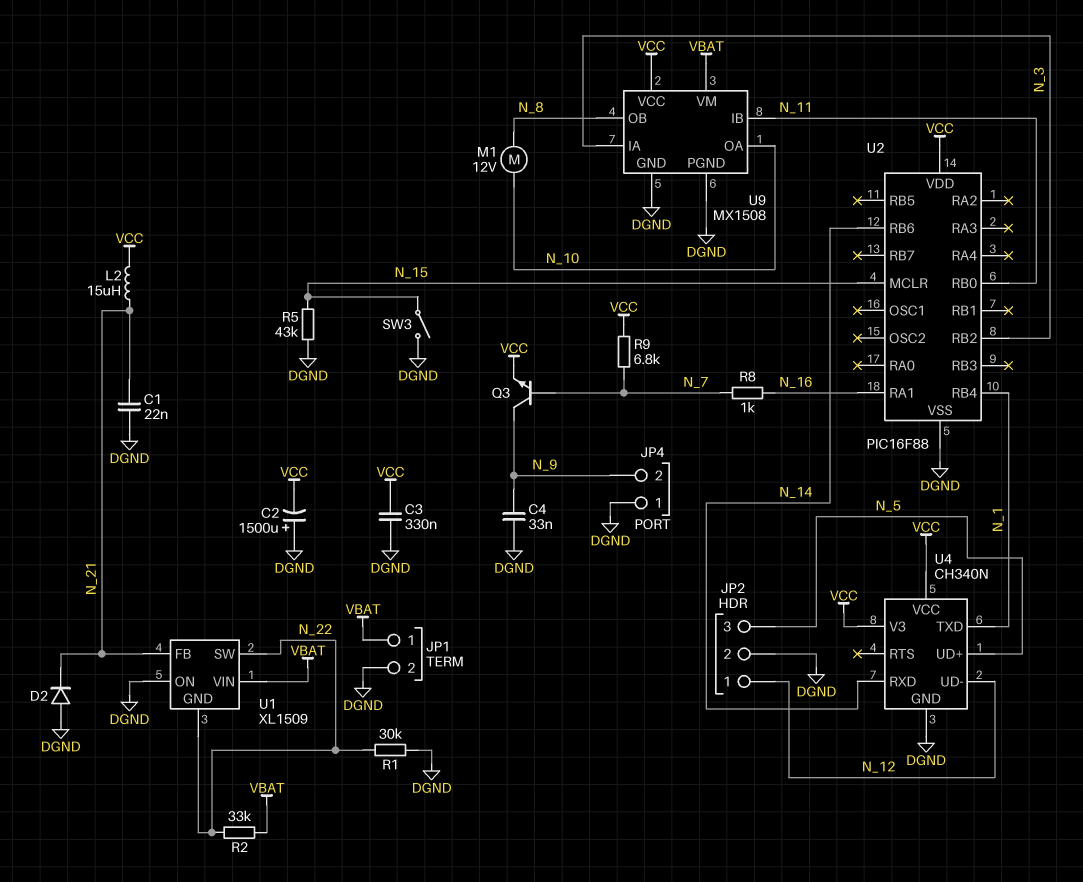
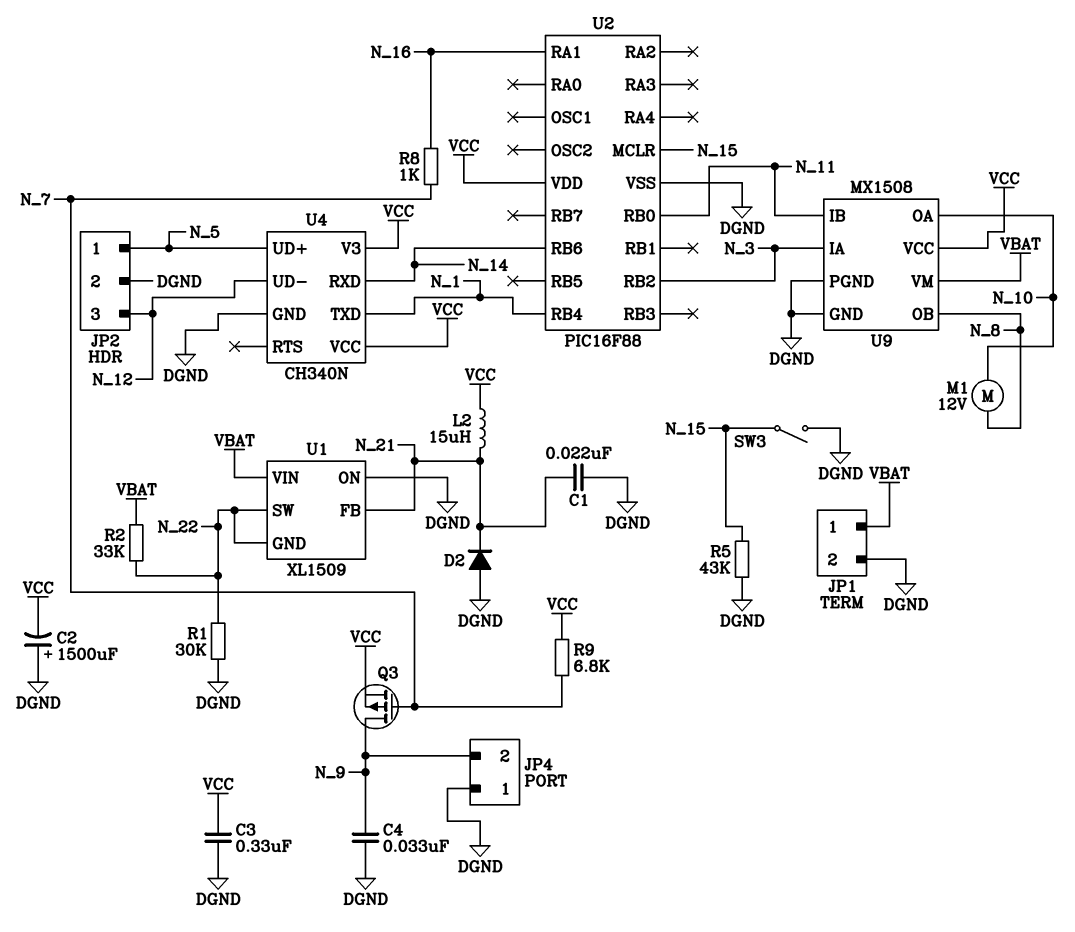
JP2 pin 1: N_12 -> N_5
JP2 pin 3: N_5 -> N_12
Q3: NPN (B N_7, C N_9, E VCC) -> PMOS (G N_7, D N_9, S VCC)

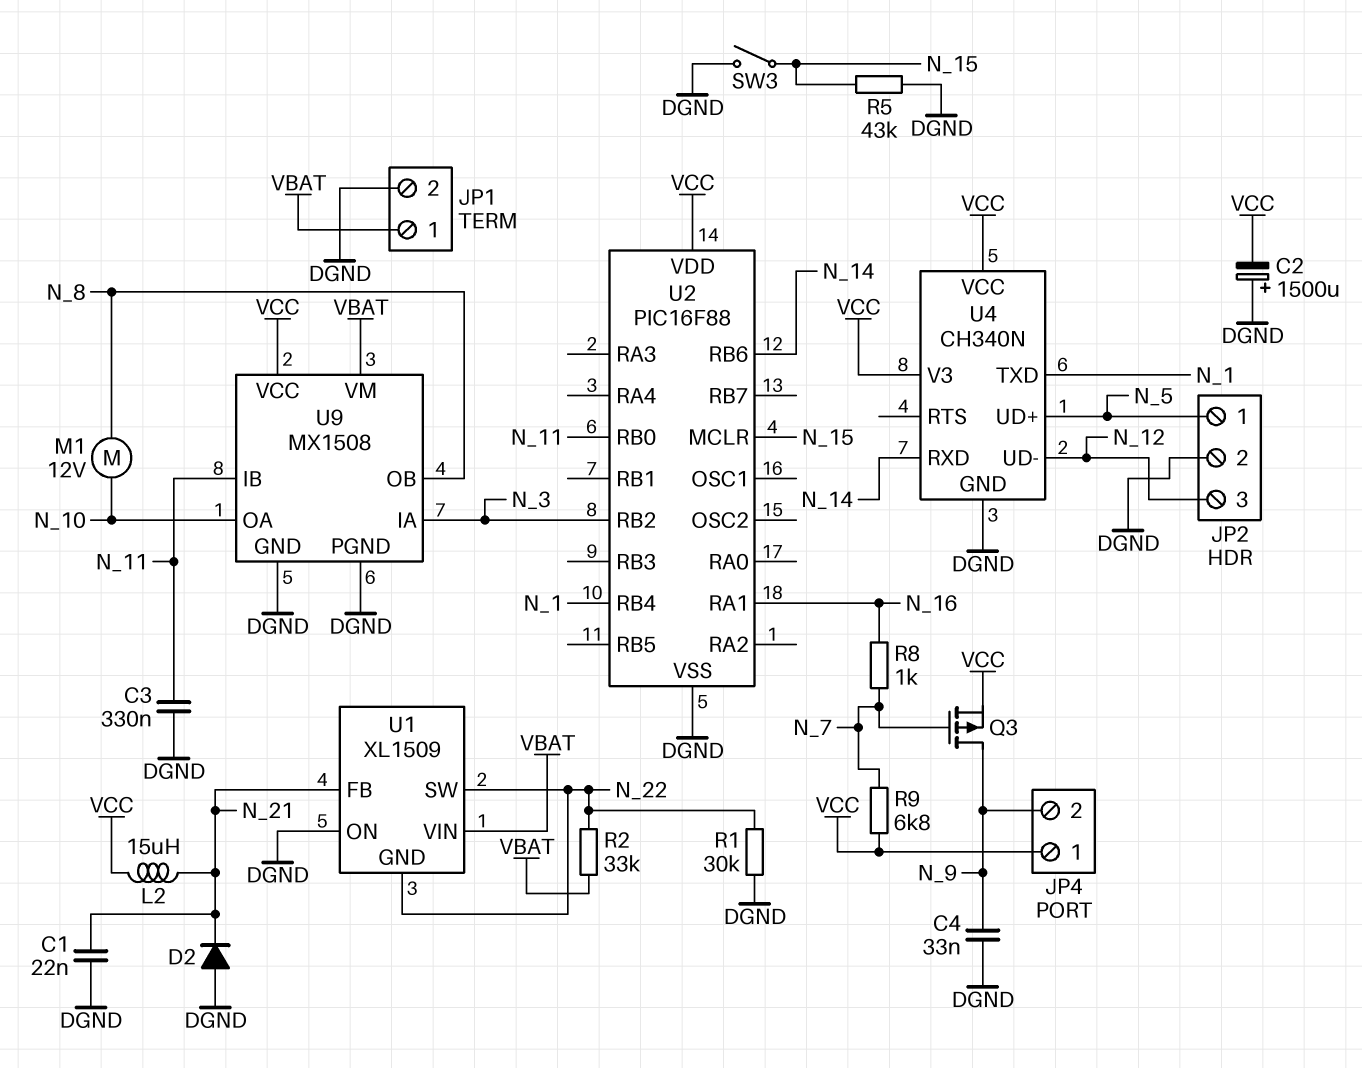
C3: 330nF (DGND, VCC) -> 330nF (DGND, N_11)
JP4 pin 1: DGND -> VCC

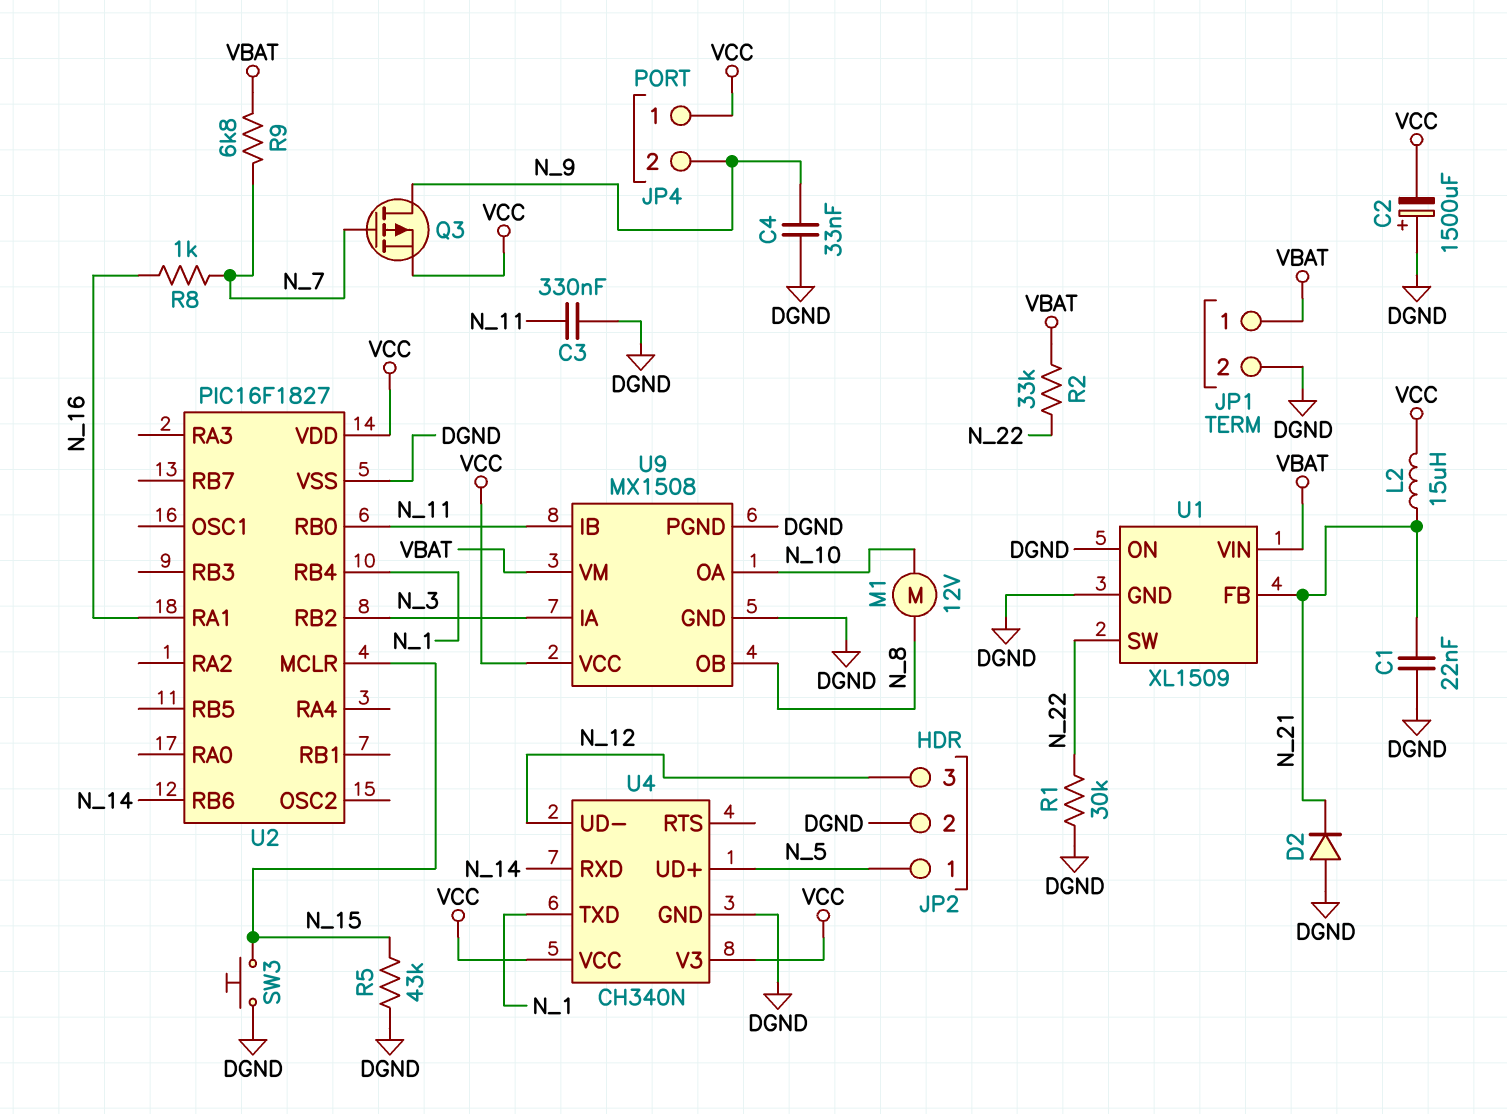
R9: 6.8k (N_7, VCC) -> 6.8k (N_7, VBAT)
SW3: switch (DGND, N_15) -> button (DGND, N_15)
U1 pin GND: N_22 -> DGND
U2: PIC16F88 -> PIC16F1827

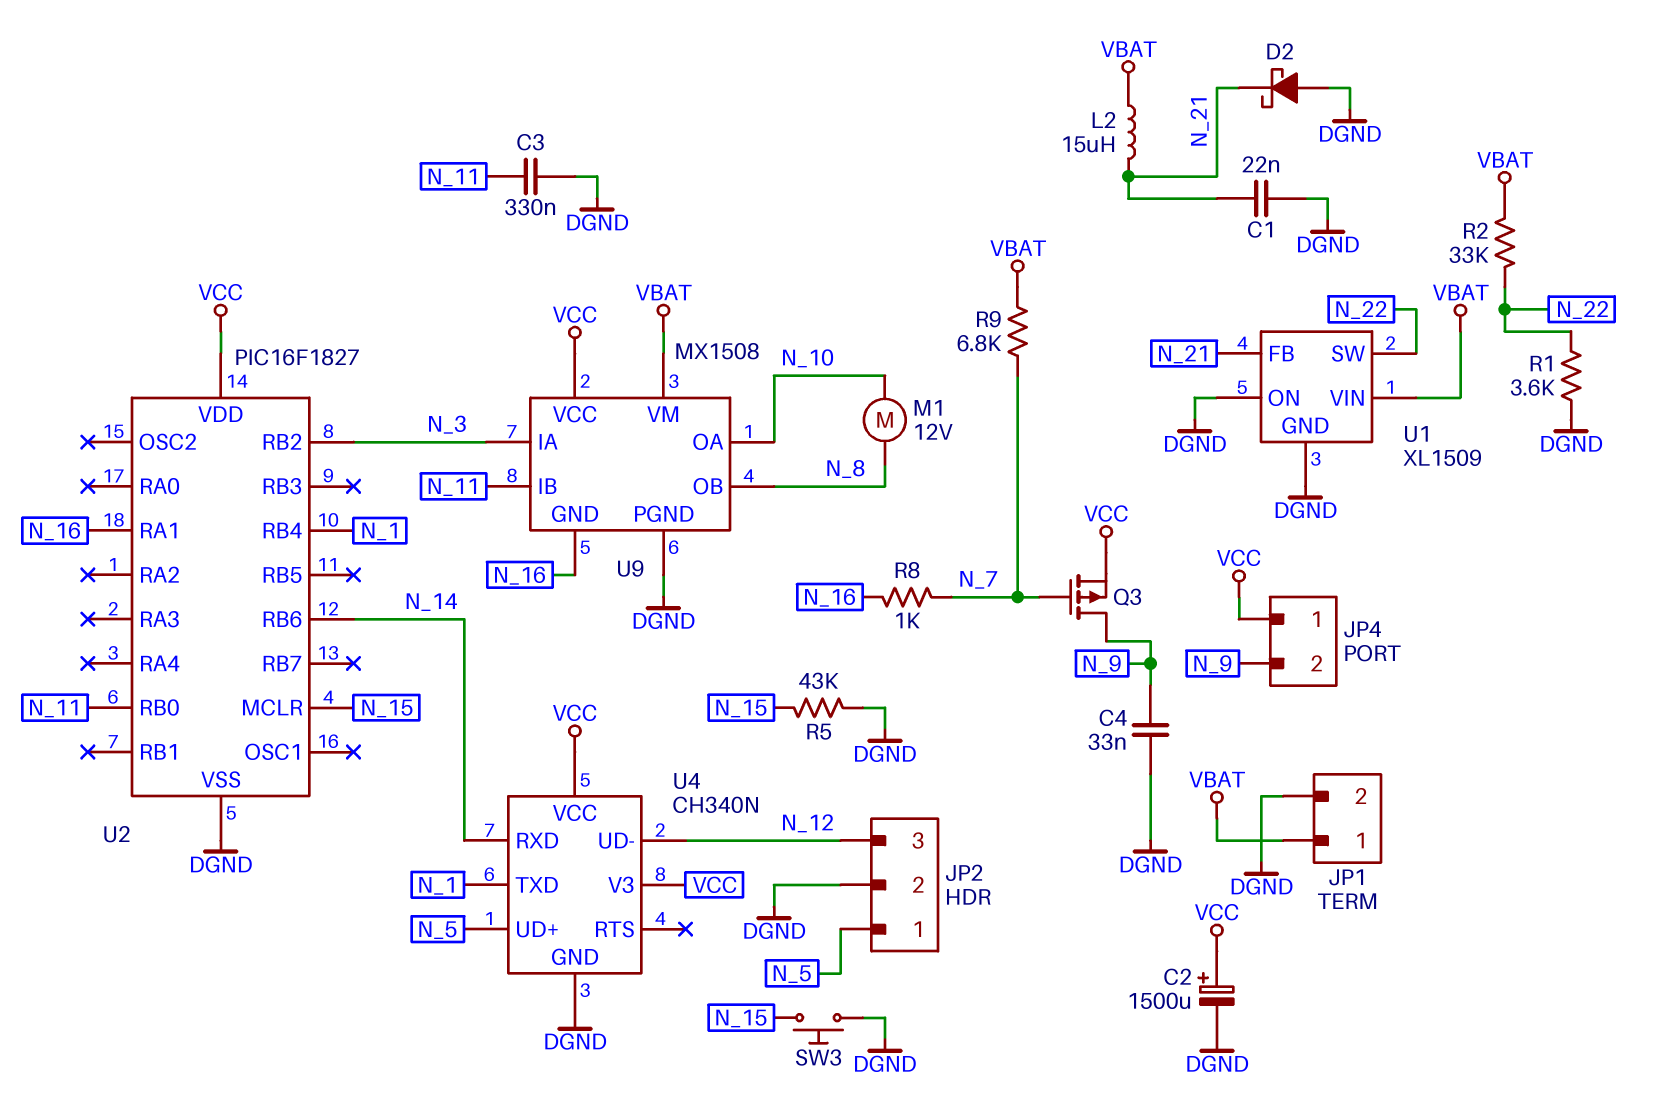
C2: 1500uF (plus DGND, minus VCC) -> 1500uF (plus VCC, minus DGND)
D2: diode (A DGND, K N_21) -> schottky (A DGND, K N_21)
L2: 15uH (N_21, VCC) -> 15uH (N_21, VBAT)
R1: 30k (DGND, N_22) -> 3.6k (DGND, N_22)
U9 pin GND: DGND -> N_16

